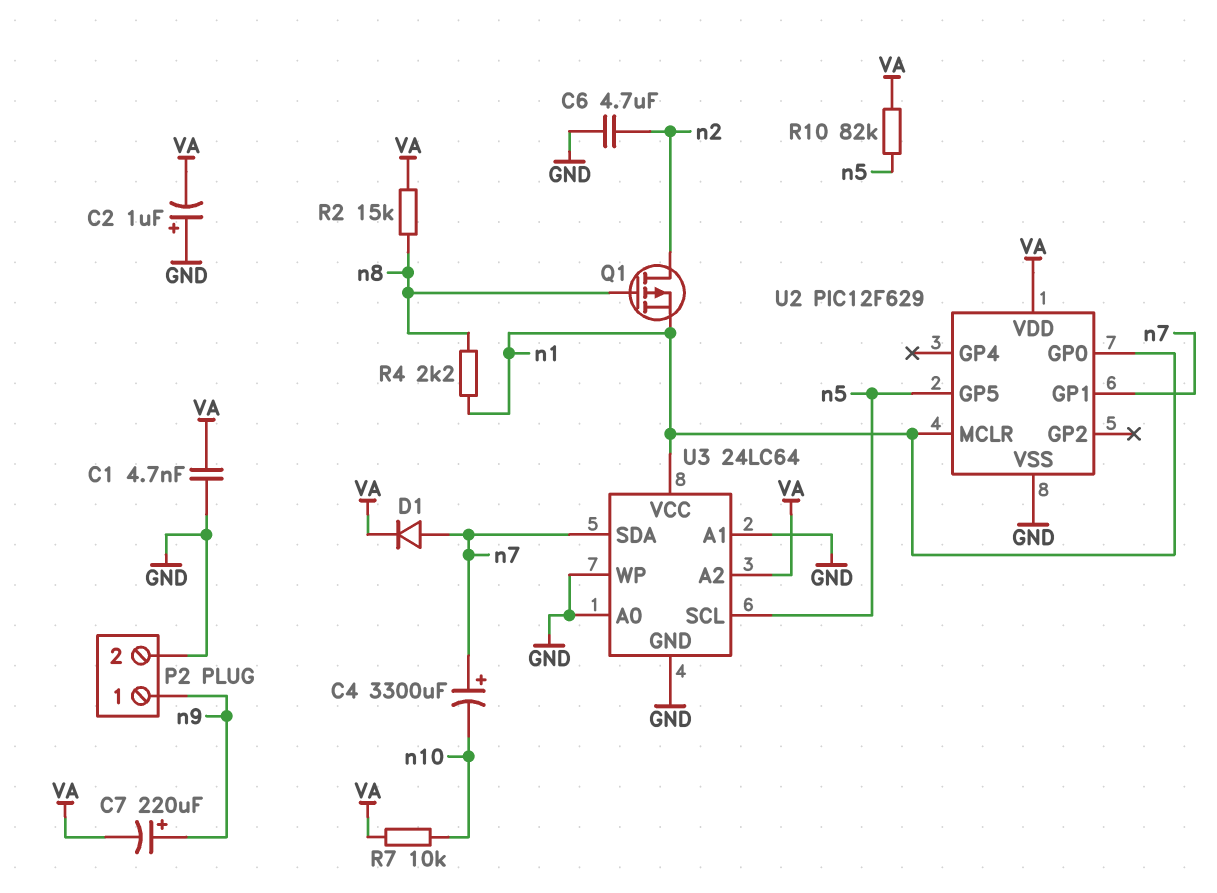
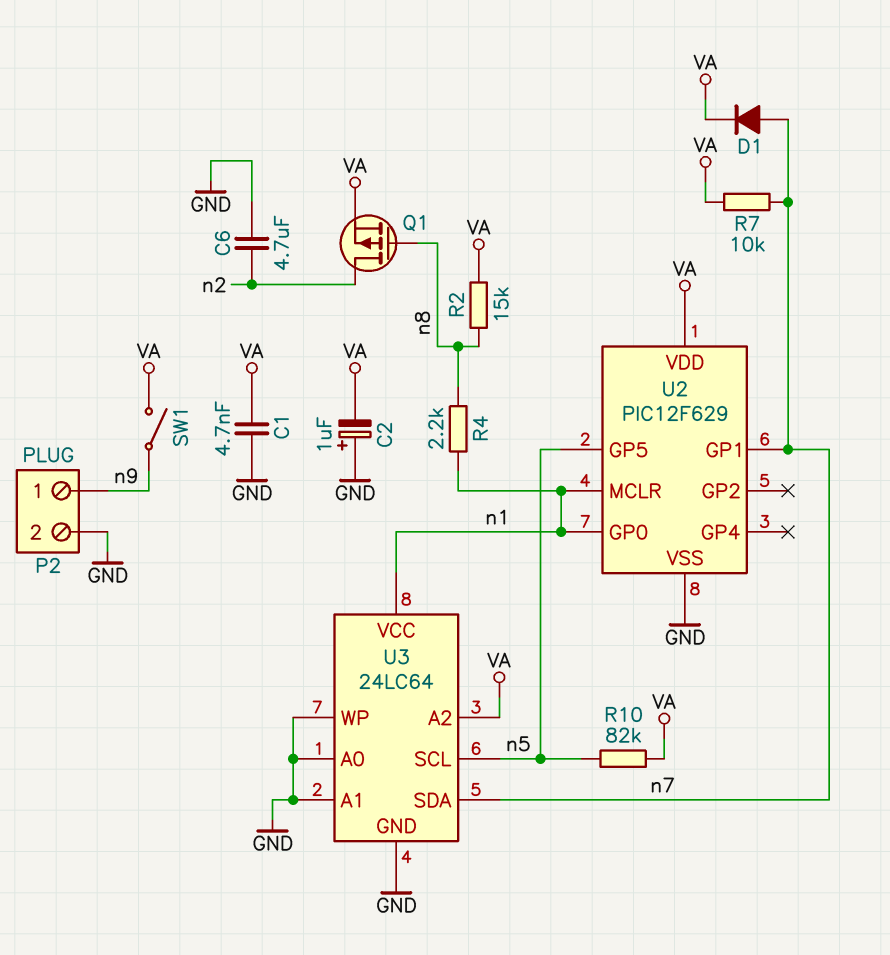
C4: 3300uF (plus n7, minus n10) -> none
C7: 220uF (plus n9, minus VA) -> none
Q1: PMOS (G n8, D n2, S n1) -> PMOS (G n8, D n2, S VA)
R7: 10k (VA, n10) -> 10k (VA, n7)
SW1: none -> switch (VA, n9)

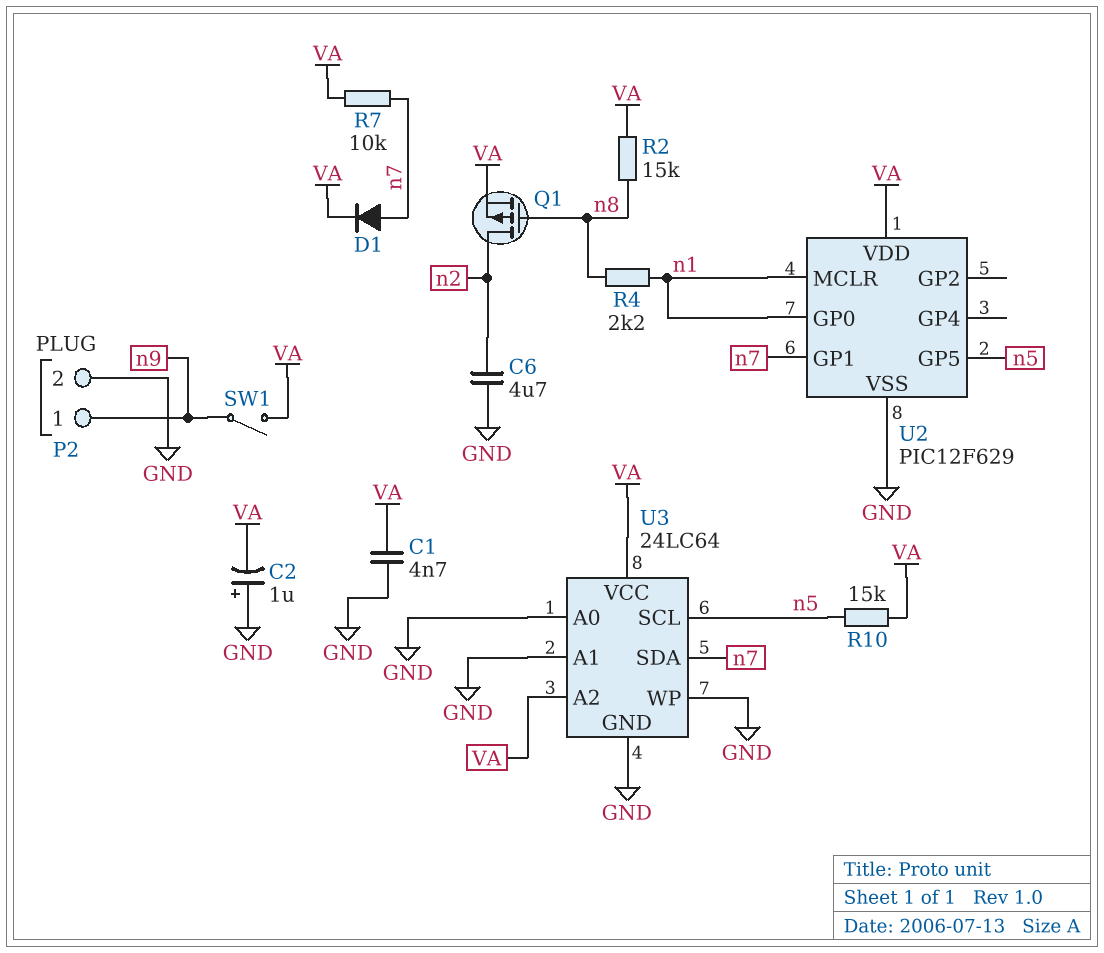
R10: 82k (VA, n5) -> 15k (VA, n5)
U3 pin VCC: n1 -> VA

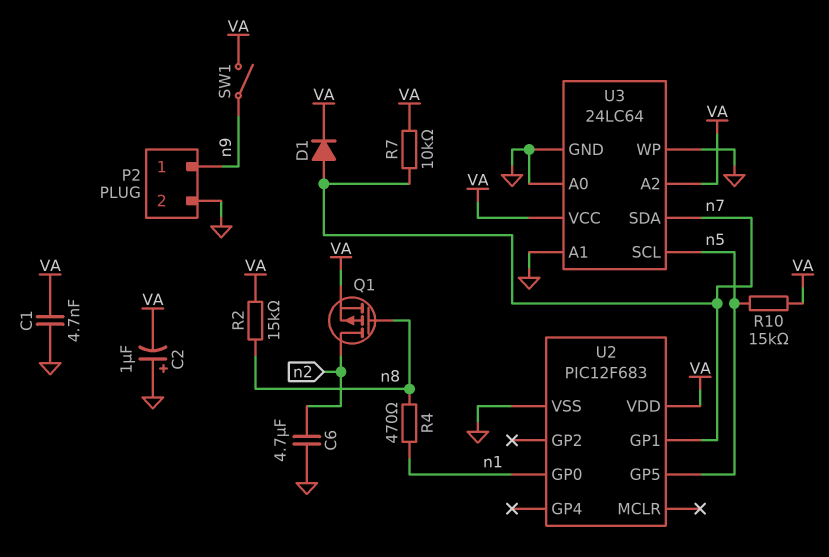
R4: 2.2k (n1, n8) -> 470 (n1, n8)
U2: PIC12F629 -> PIC12F683
U2 pin MCLR: n1 -> none

